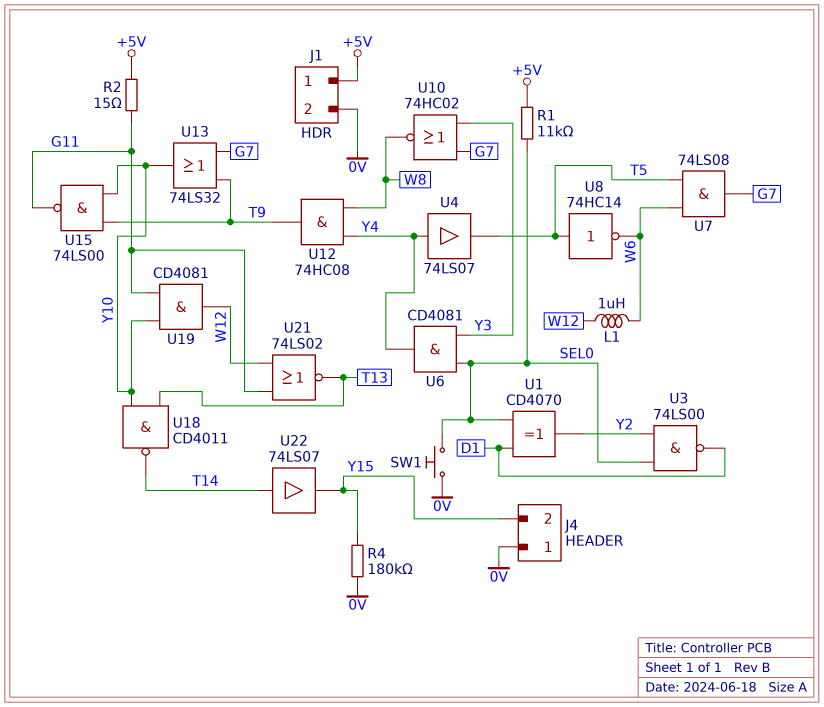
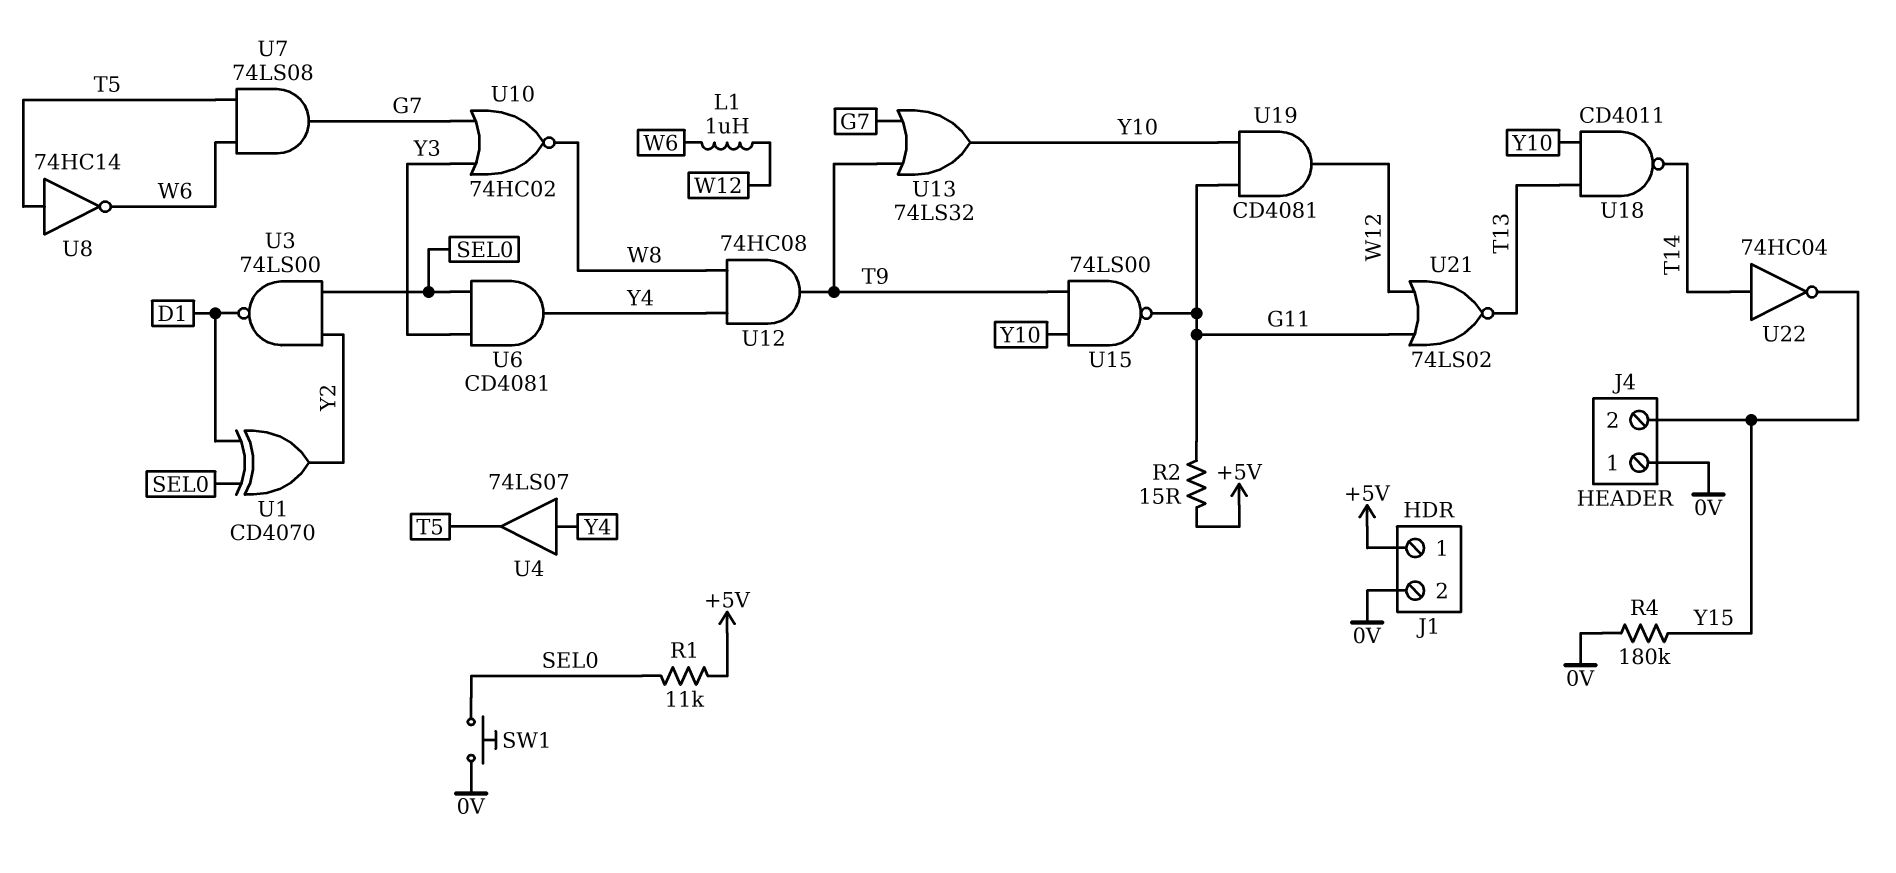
U22: buffer 74LS07 (in T14, out Y15) -> NOT 74HC04 (in T14, out Y15)

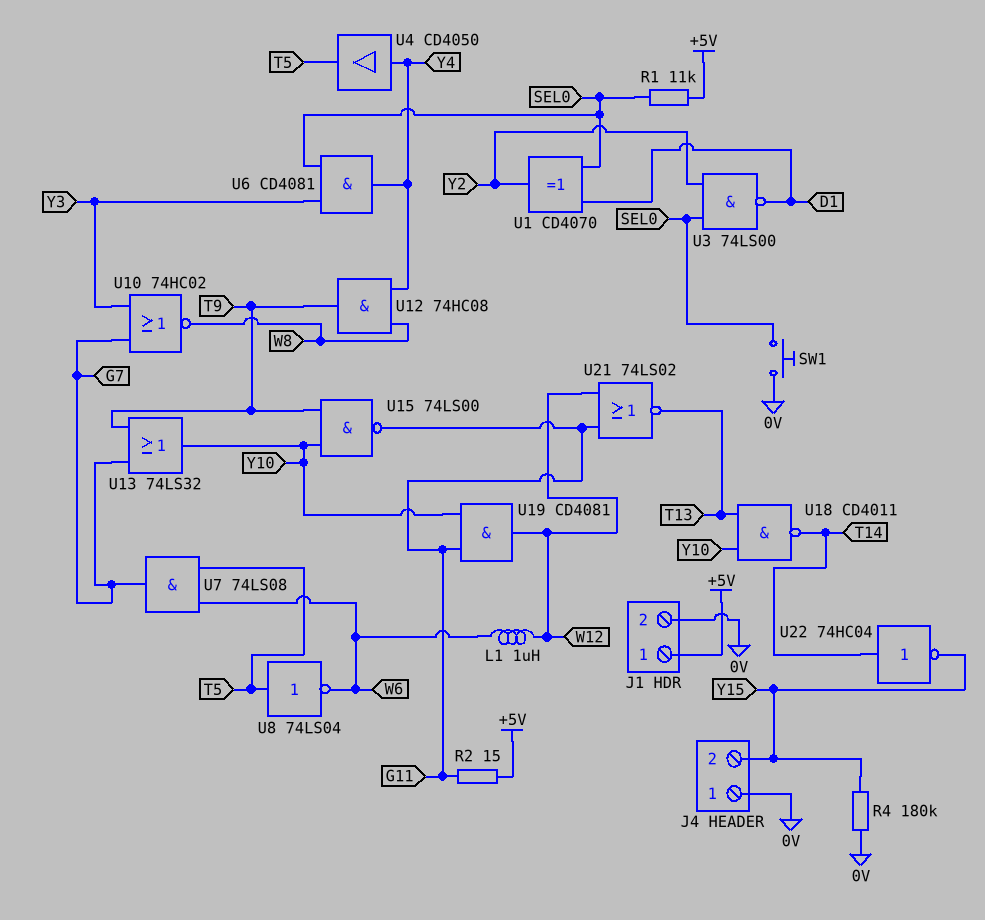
U4: buffer 74LS07 (in Y4, out T5) -> buffer CD4050 (in Y4, out T5)
U8: NOT 74HC14 (in T5, out W6) -> NOT 74LS04 (in T5, out W6)

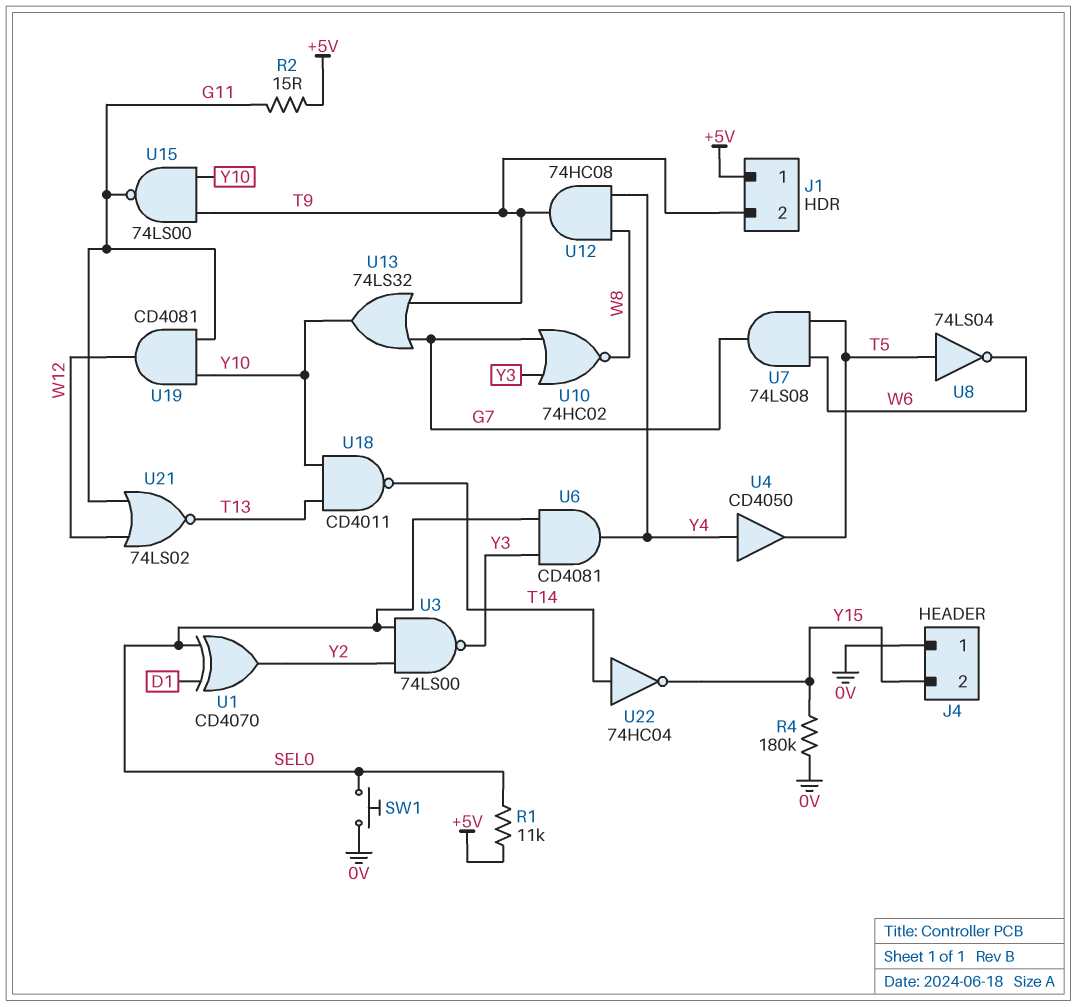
J1 pin 2: 0V -> T9
L1: 1uH (W6, W12) -> none
U3: NAND 74LS00 (in SEL0, in Y2, out D1) -> NAND 74LS00 (in SEL0, in Y2, out Y3)

